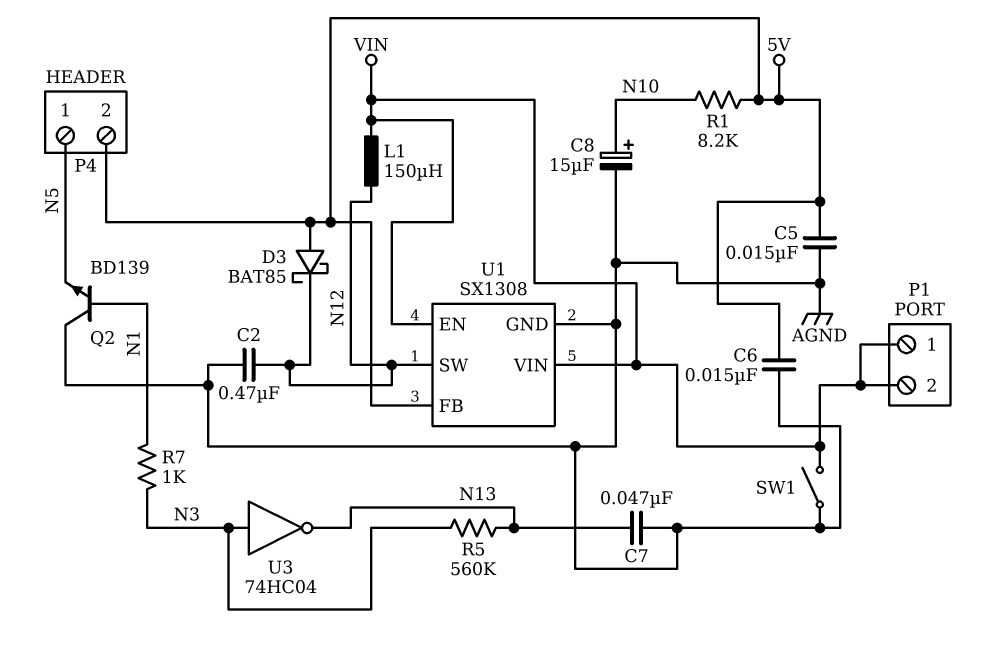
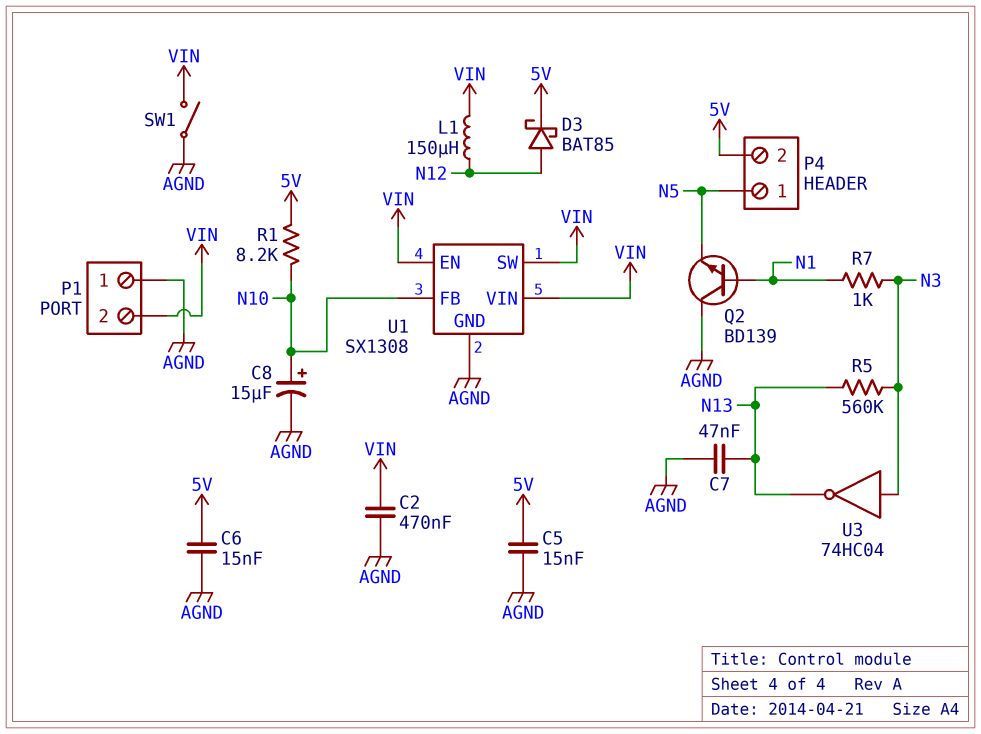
C2: 470nF (AGND, N12) -> 470nF (AGND, VIN)
D3: schottky BAT85 (A 5V, K N12) -> schottky BAT85 (A N12, K 5V)
P1 pin 1: VIN -> AGND
U1 pin FB: 5V -> N10
U1 pin SW: N12 -> VIN

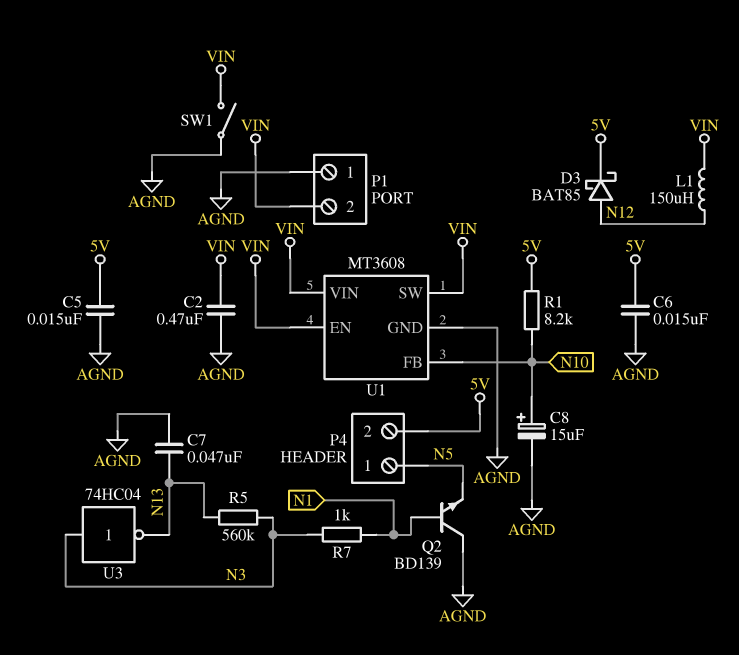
U1: SX1308 -> MT3608

